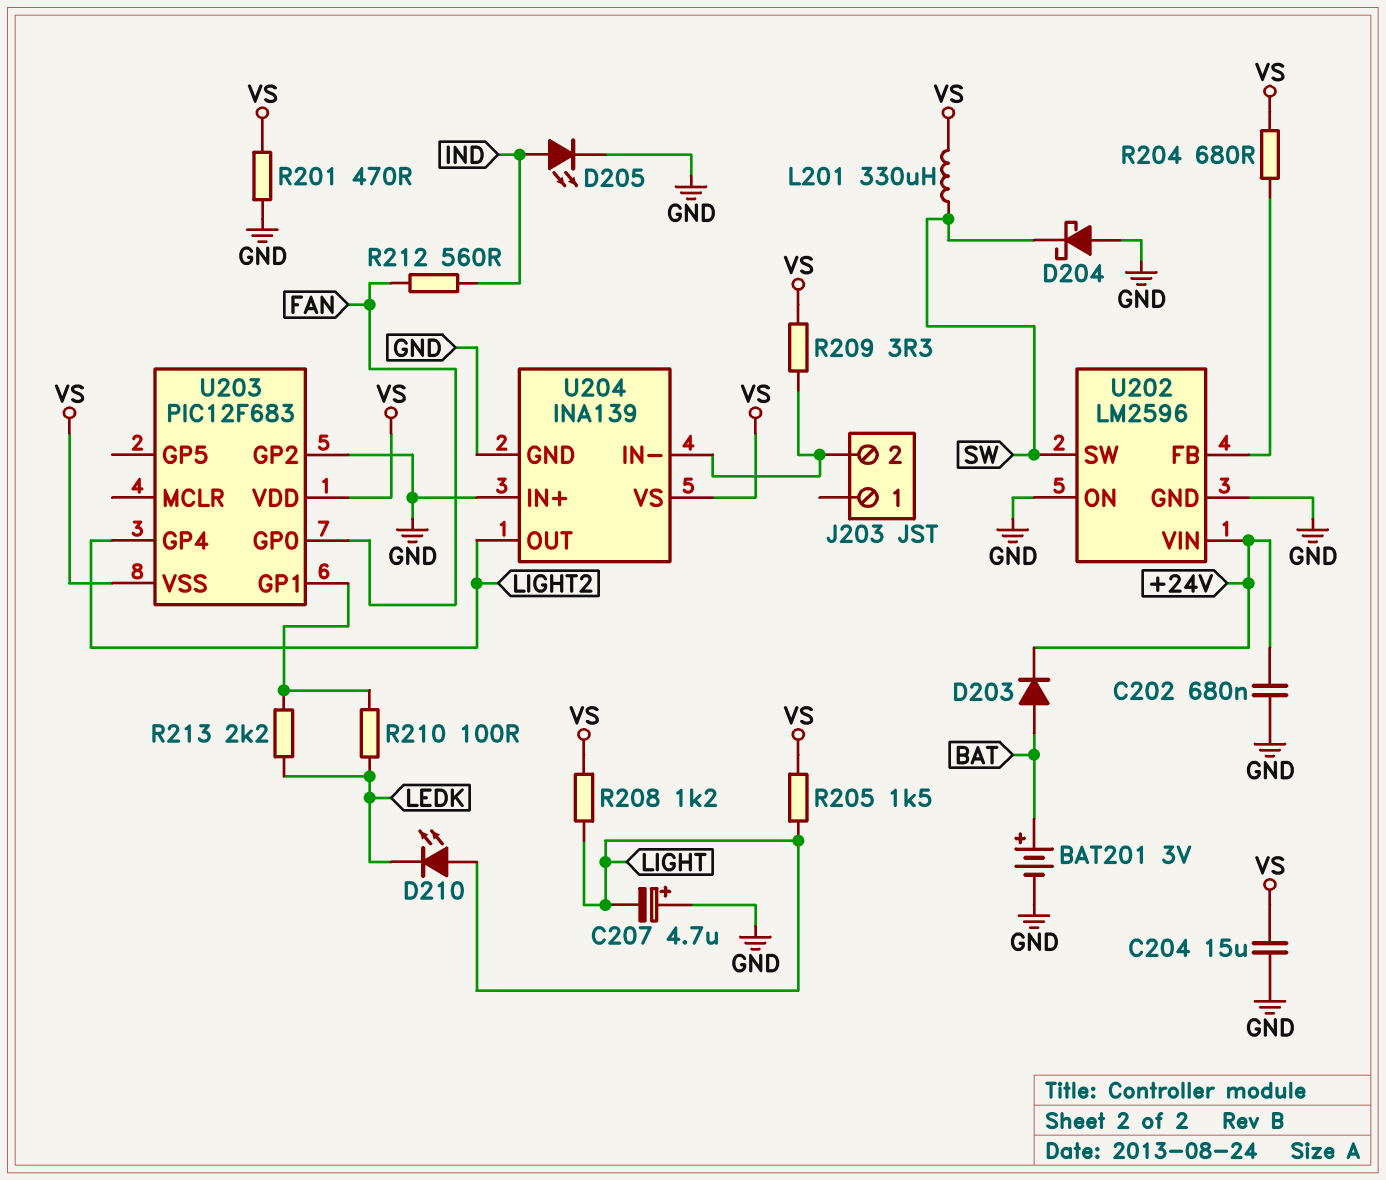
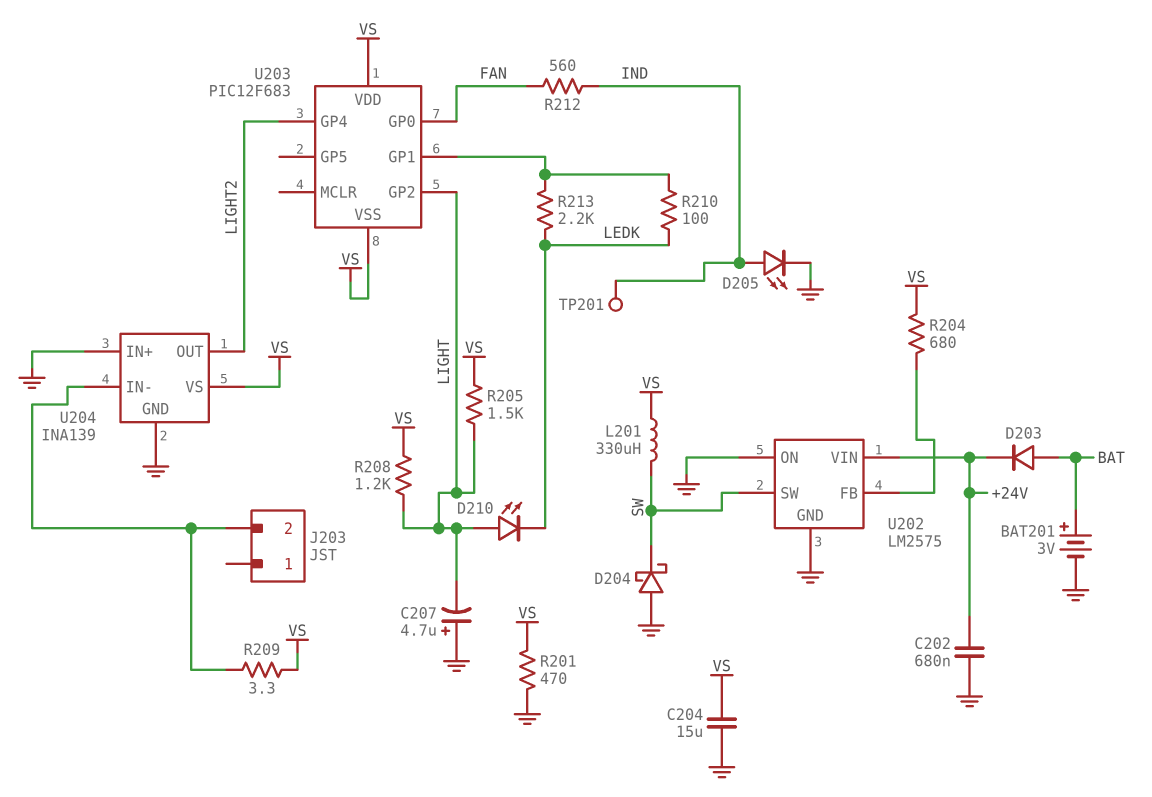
TP201: none -> test point (IND)
U202: LM2596 -> LM2575
U203 pin GP2: GND -> LIGHT

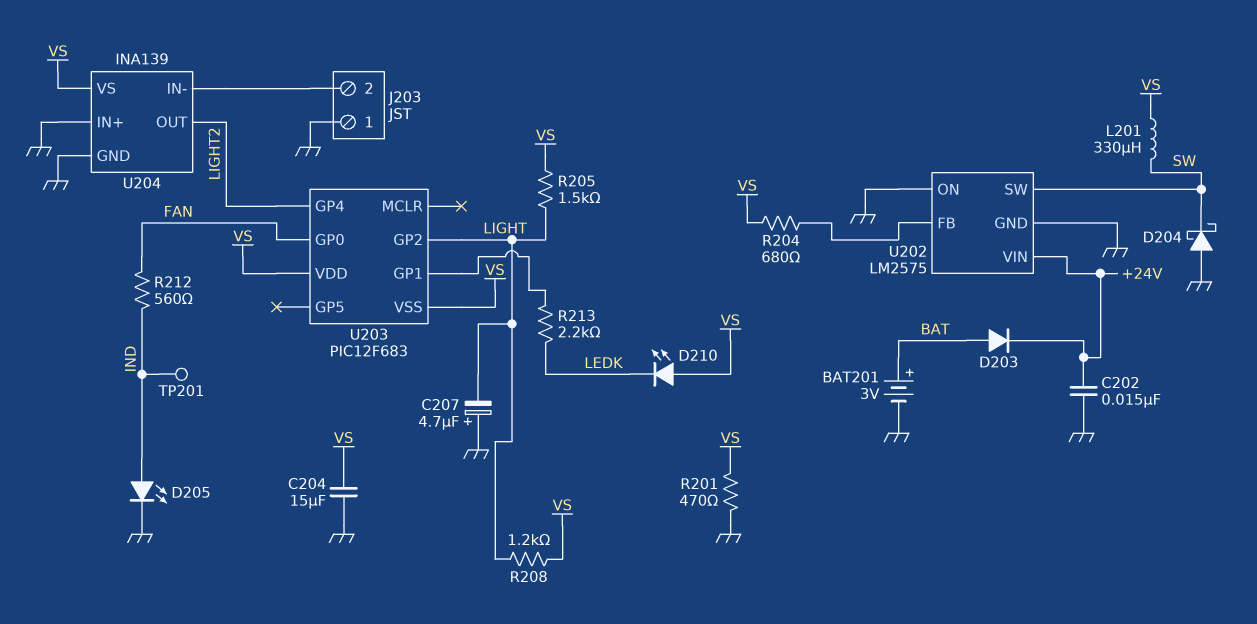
C202: 680nF (+24V, GND) -> 15nF (+24V, GND)
D210: LED (A LIGHT, K LEDK) -> LED (A VS, K LEDK)
J203 pin 1: none -> GND
R209: 3.3 (J203/2, VS) -> none
R210: 100 (LEDK, U203/GP1) -> none

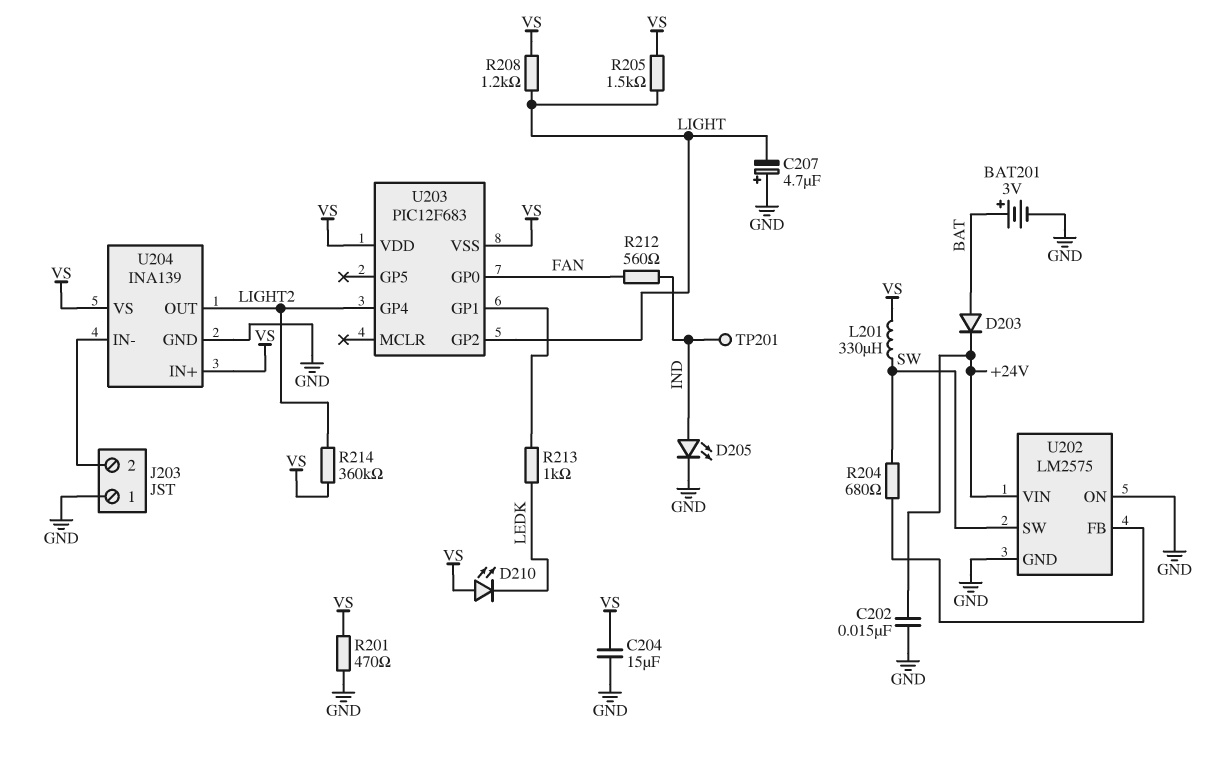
D204: schottky (A GND, K SW) -> none
R204: 680 (U202/FB, VS) -> 680 (SW, U202/FB)
R213: 2.2k (LEDK, U203/GP1) -> 1k (LEDK, U203/GP1)
R214: none -> 360k (LIGHT2, VS)
U204 pin IN+: GND -> VS

